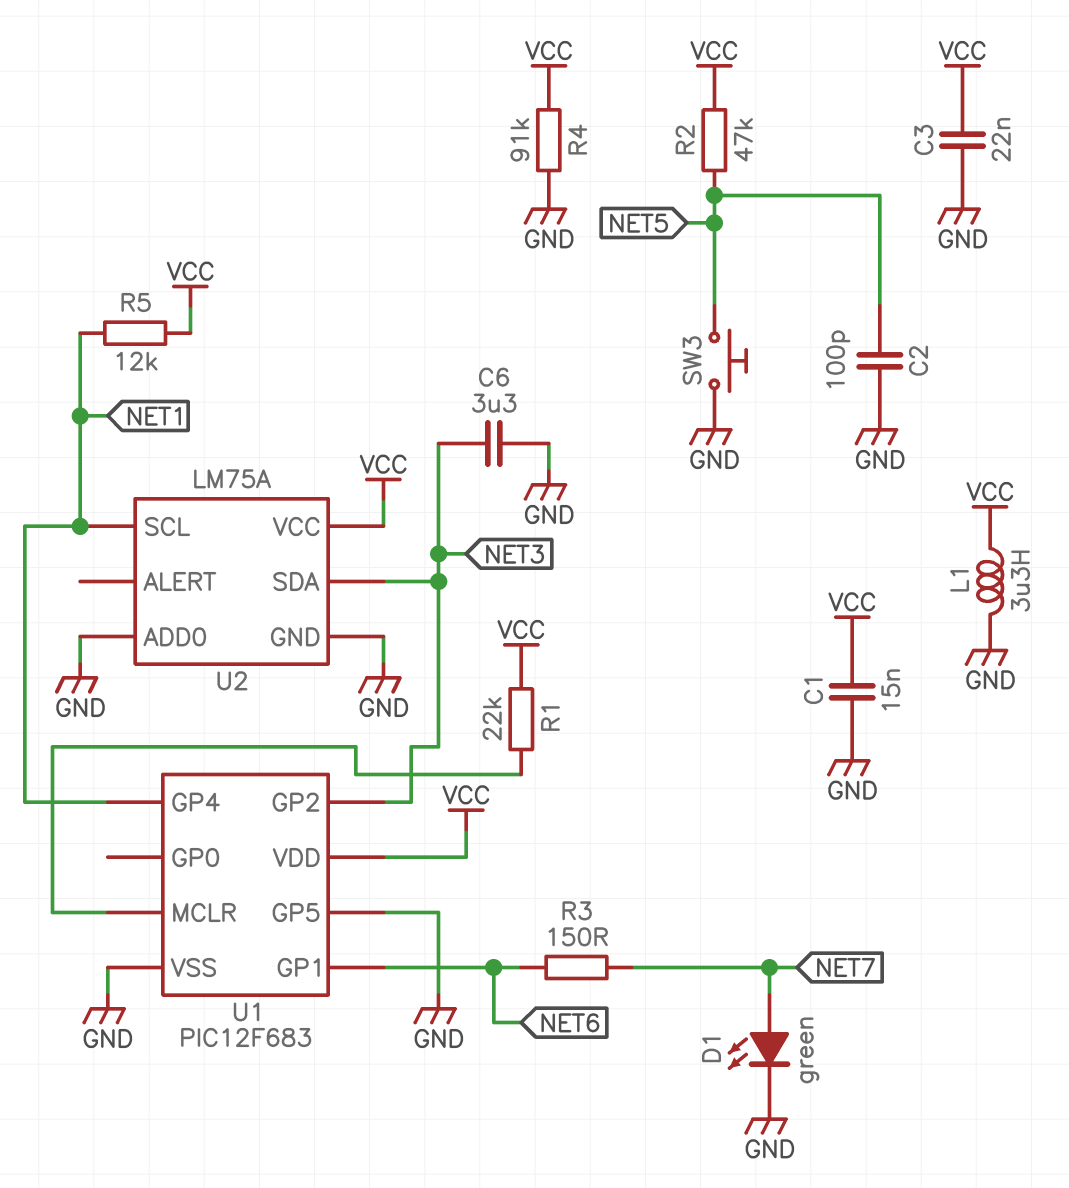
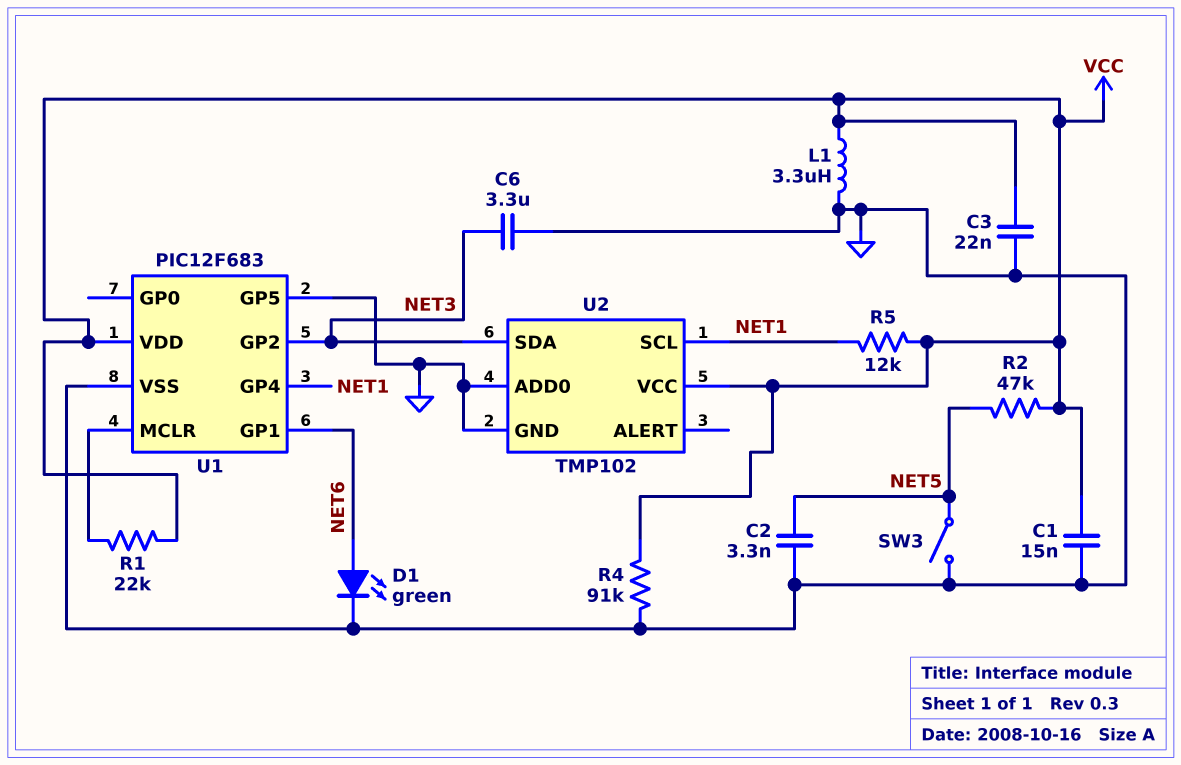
C2: 100pF (GND, NET5) -> 3.3nF (GND, NET5)
D1: LED green (A NET7, K GND) -> LED green (A NET6, K GND)
R3: 150 (NET6, NET7) -> none
SW3: button (GND, NET5) -> switch (GND, NET5)
U2: LM75A -> TMP102

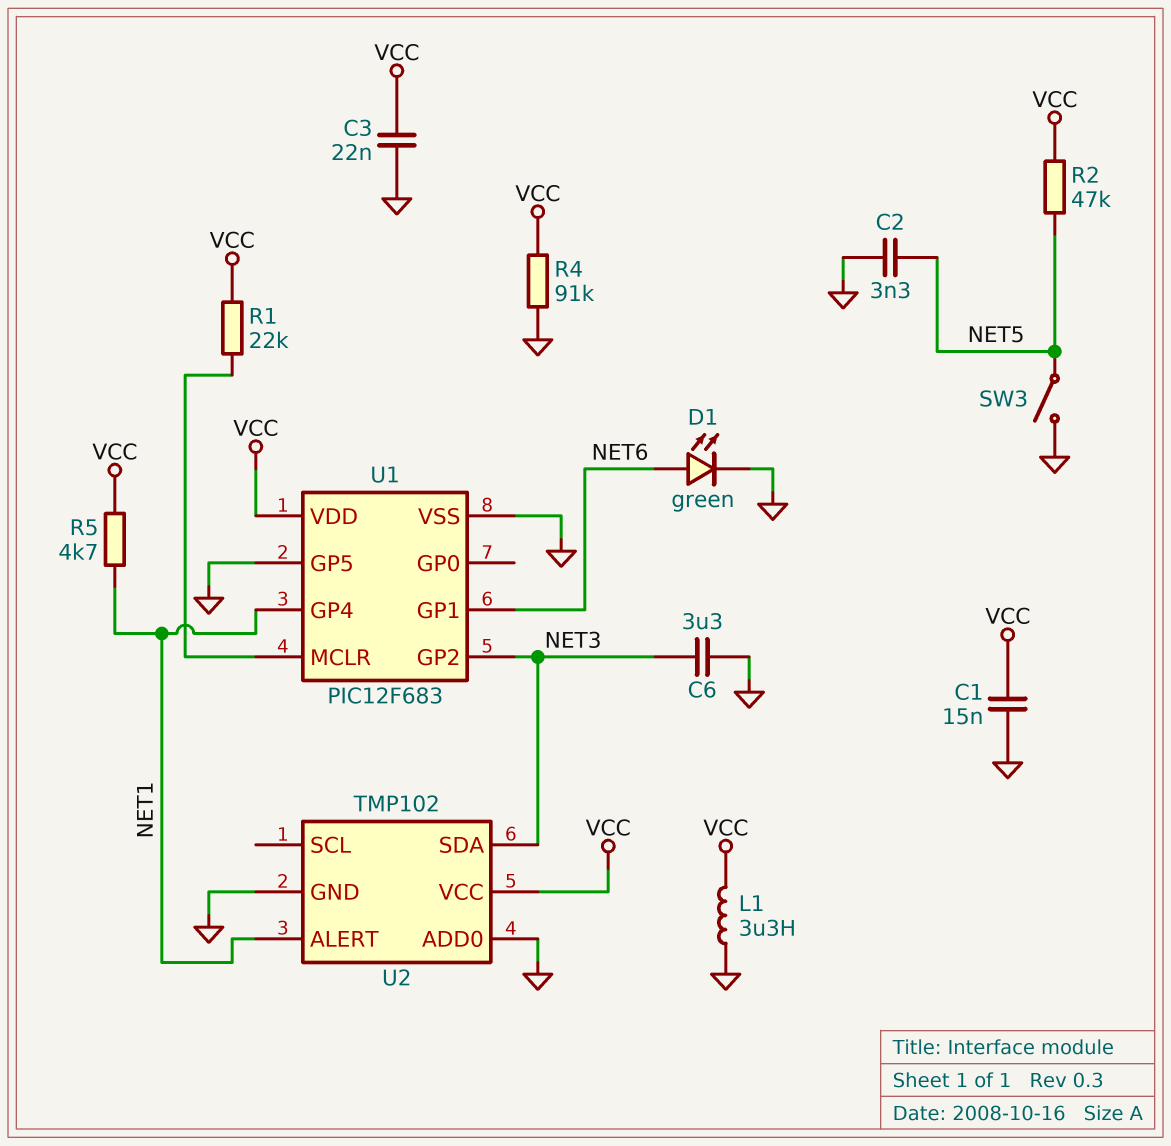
R5: 12k (NET1, VCC) -> 4.7k (NET1, VCC)
U2 pin ALERT: none -> NET1
U2 pin SCL: NET1 -> none

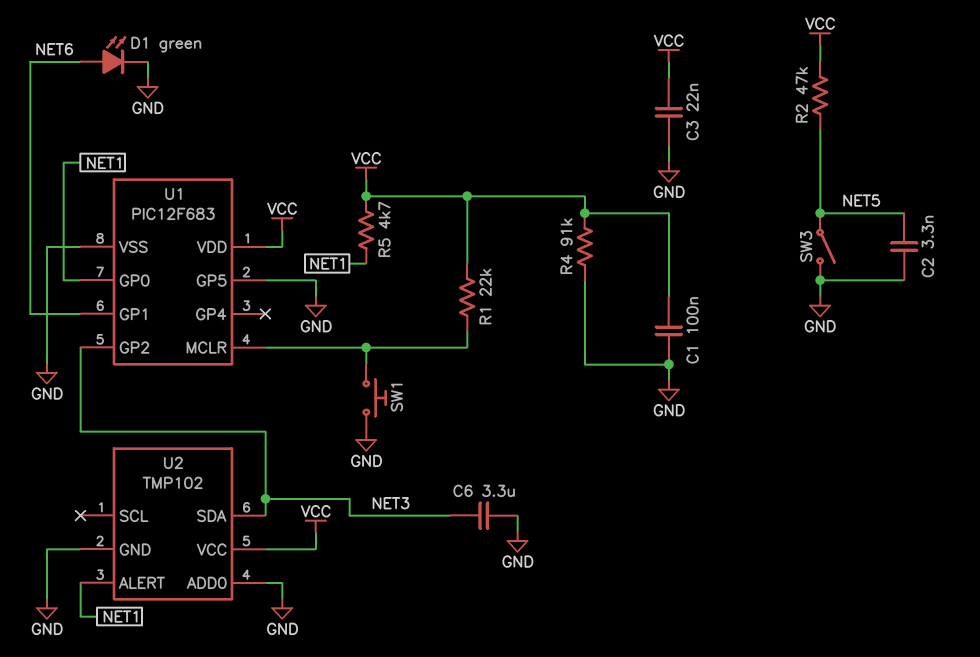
C1: 15nF (GND, VCC) -> 100nF (GND, VCC)
L1: 3.3uH (GND, VCC) -> none
SW1: none -> button (GND, U1/MCLR)
U1 pin GP0: none -> NET1
U1 pin GP4: NET1 -> none

